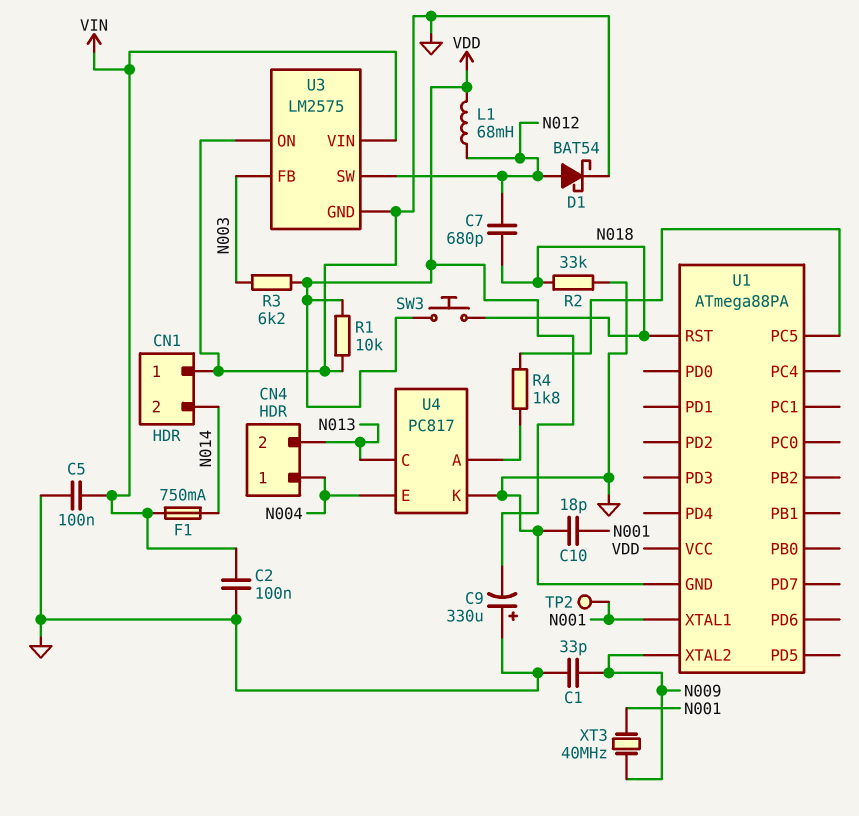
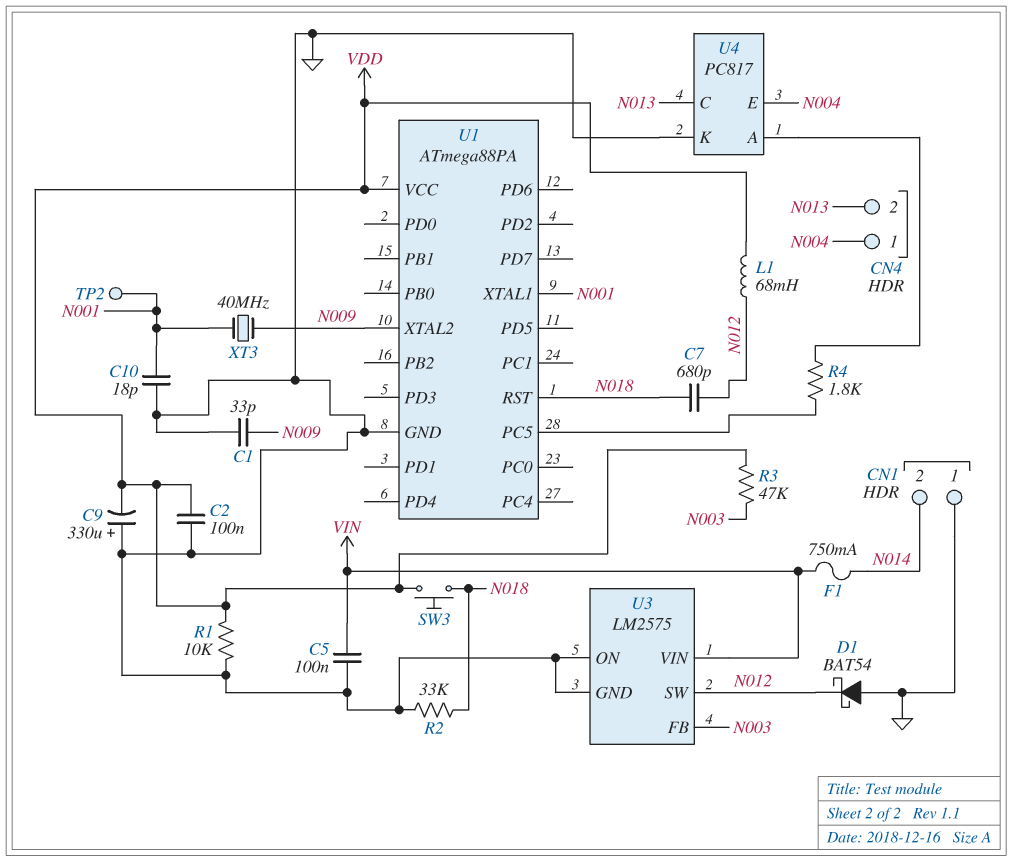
C2: 100nF (GND, VIN) -> 100nF (GND, VDD)
D1: schottky BAT54 (A N012, K GND) -> schottky BAT54 (A GND, K N012)
R3: 6.2k (N003, VDD) -> 47k (N003, VDD)

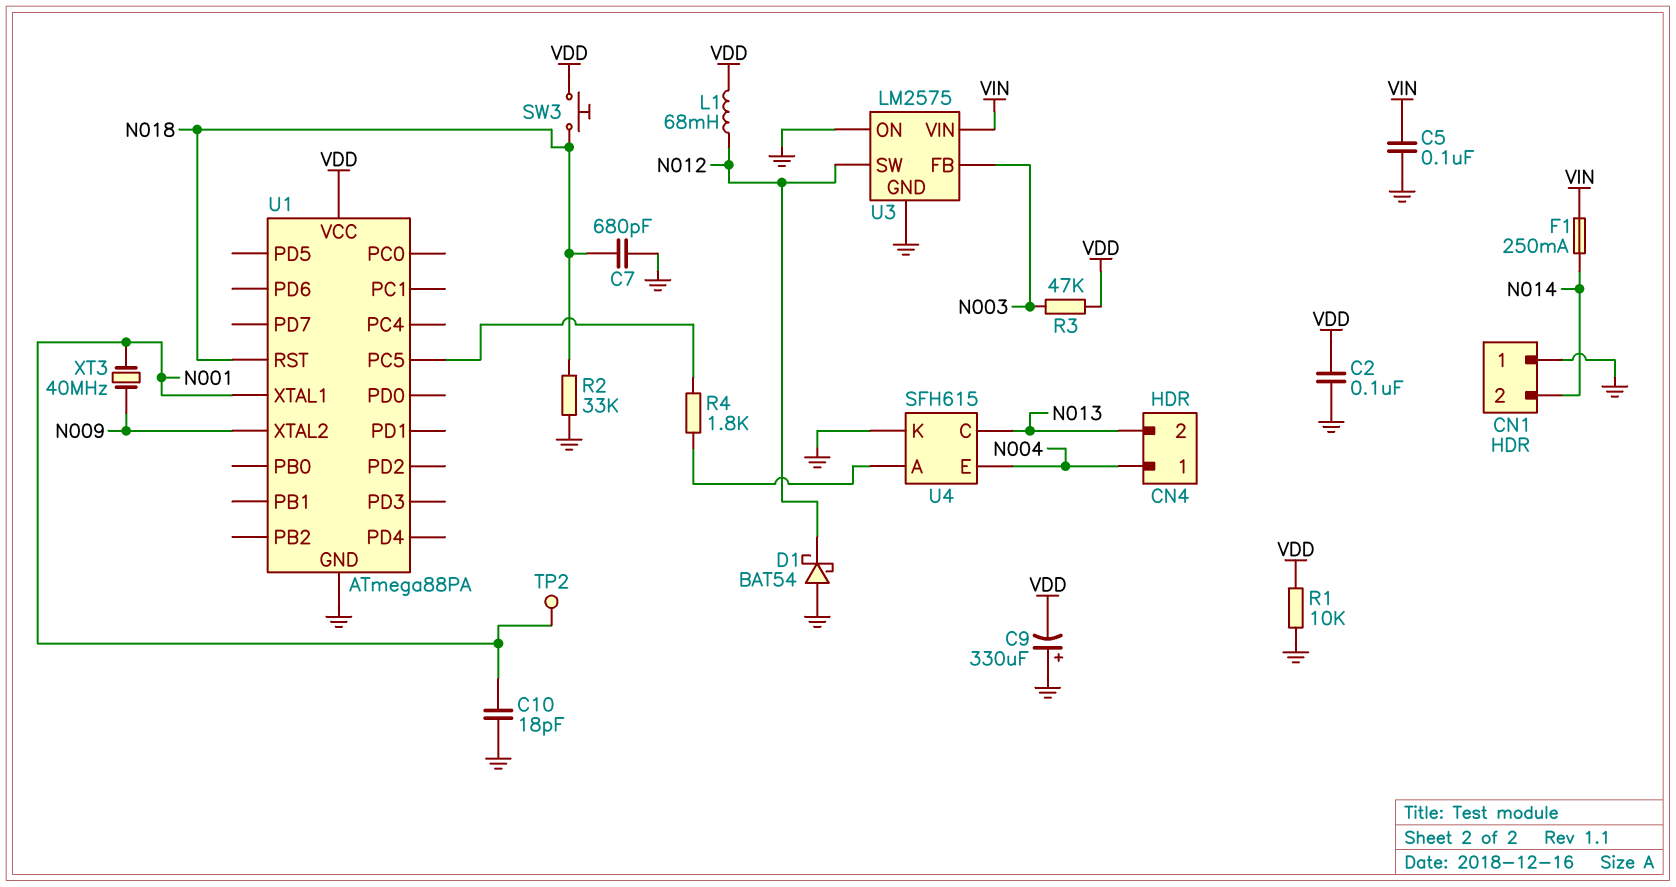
C1: 33pF (GND, N009) -> none
C7: 680pF (N012, N018) -> 680pF (GND, N018)
F1: 750mA (N014, VIN) -> 250mA (N014, VIN)
U4: PC817 -> SFH615

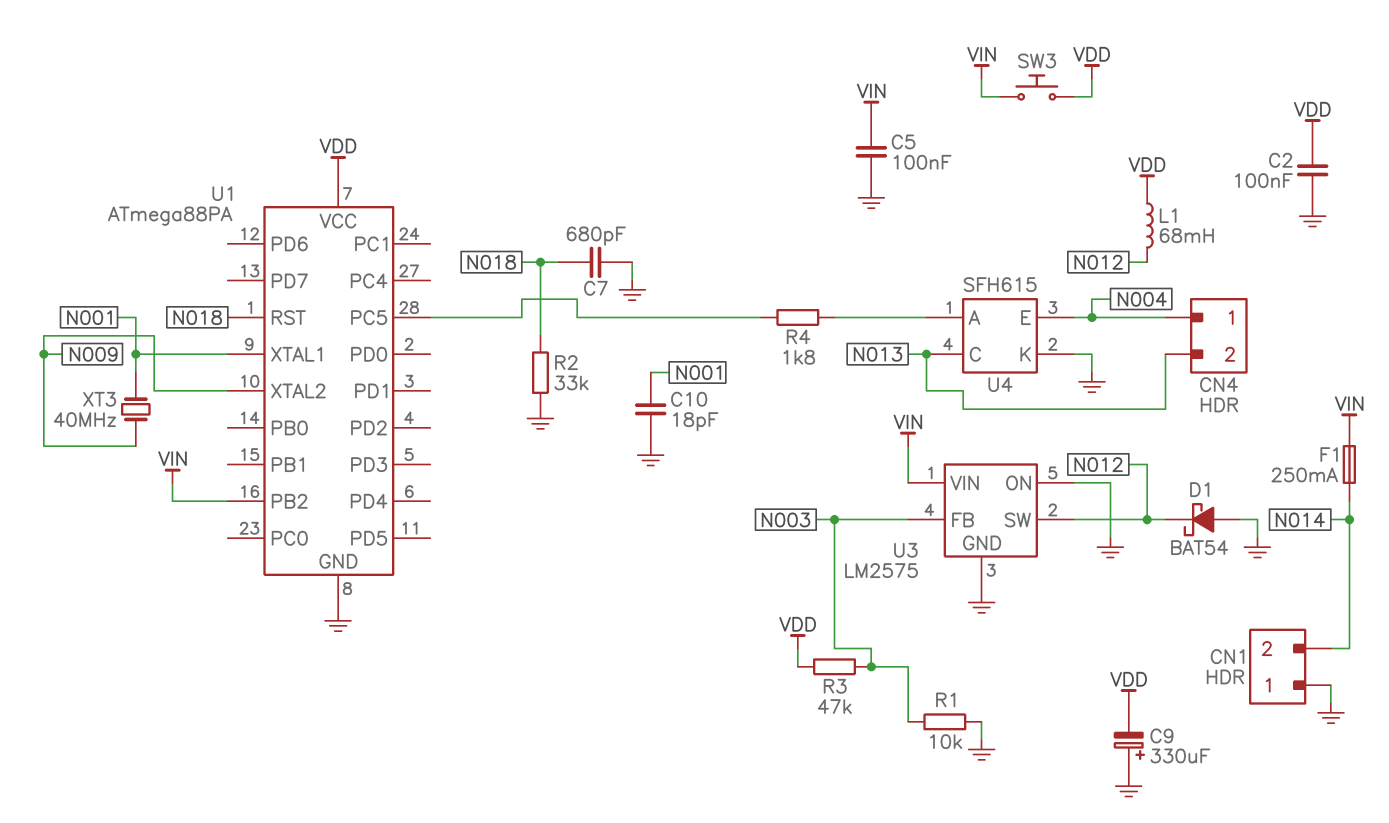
R1: 10k (GND, VDD) -> 10k (GND, N003)
SW3: button (N018, VDD) -> button (VDD, VIN)
TP2: test point (N001) -> none
U1 pin PB2: none -> VIN

